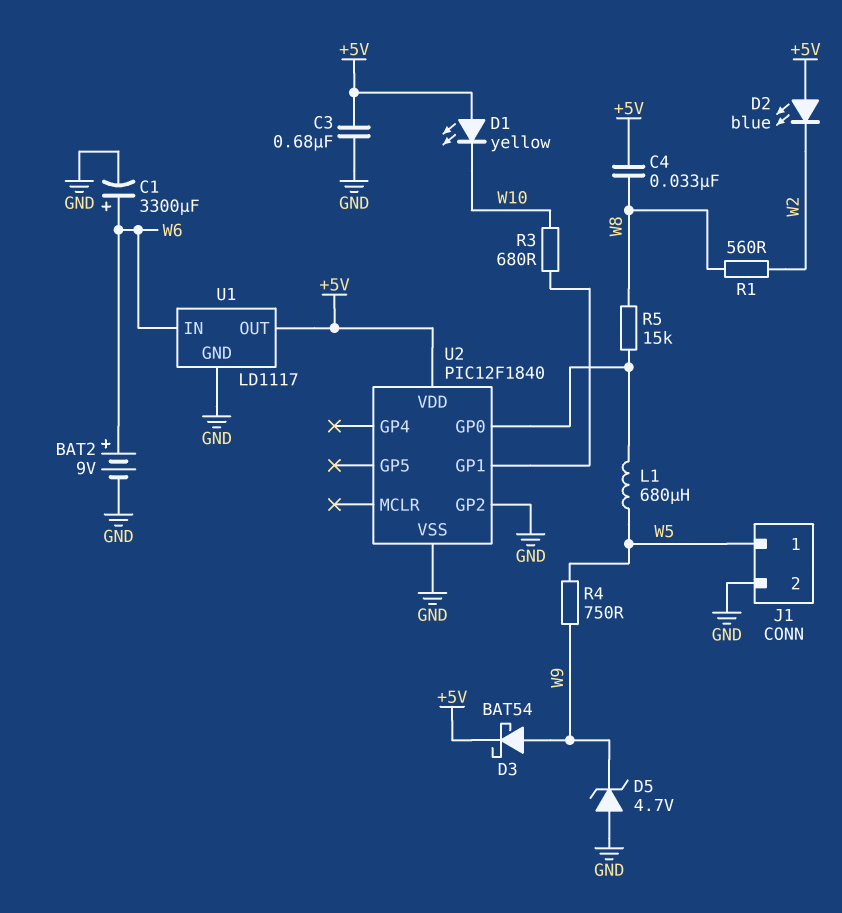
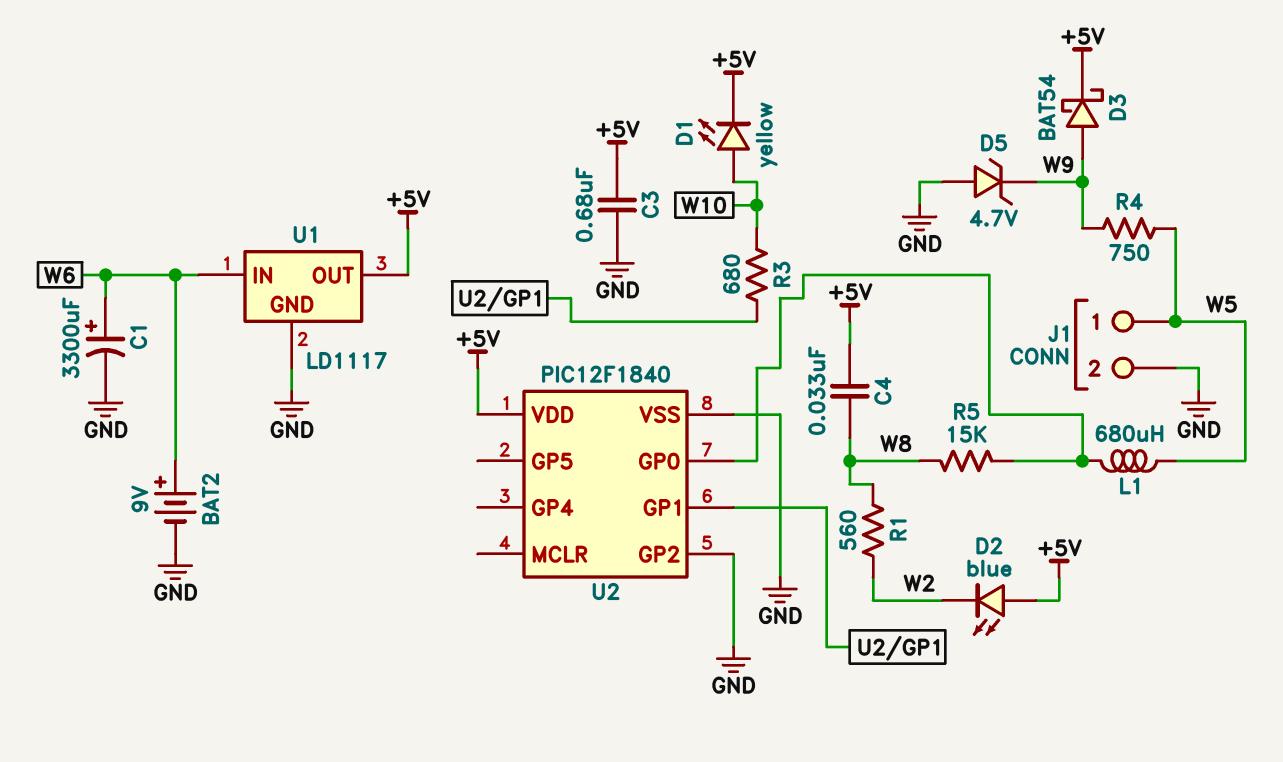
D1: LED yellow (A +5V, K W10) -> LED yellow (A W10, K +5V)

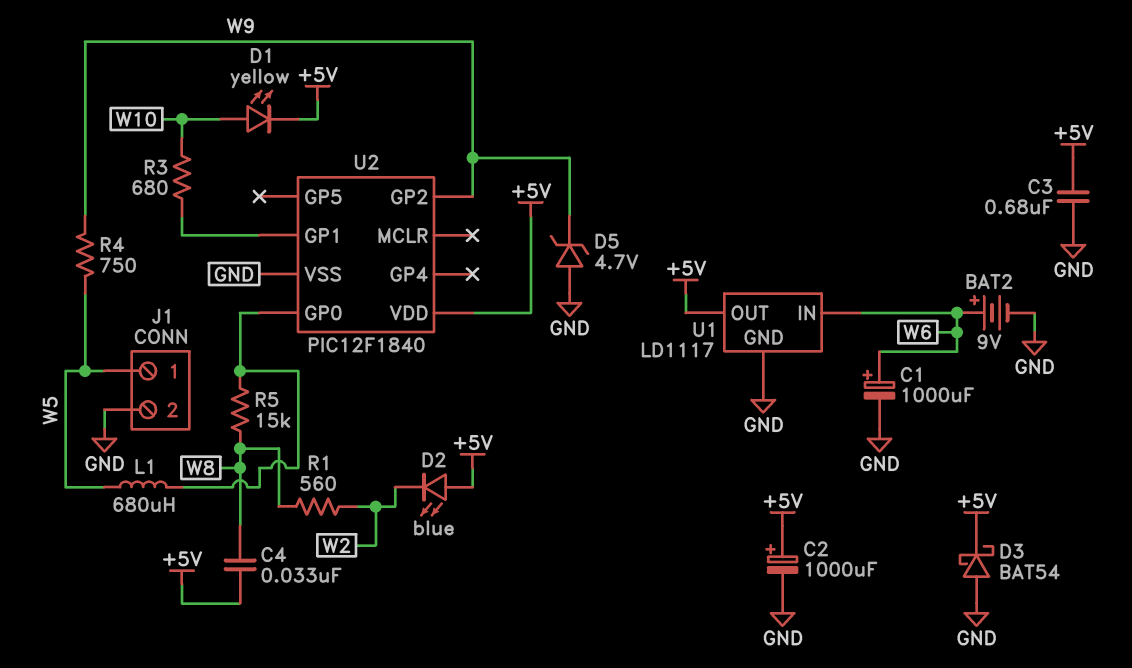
C1: 3300uF (plus W6, minus GND) -> 1000uF (plus W6, minus GND)
C2: none -> 1000uF (plus +5V, minus GND)
D3: schottky BAT54 (A W9, K +5V) -> schottky BAT54 (A GND, K +5V)
U2 pin GP2: GND -> W9

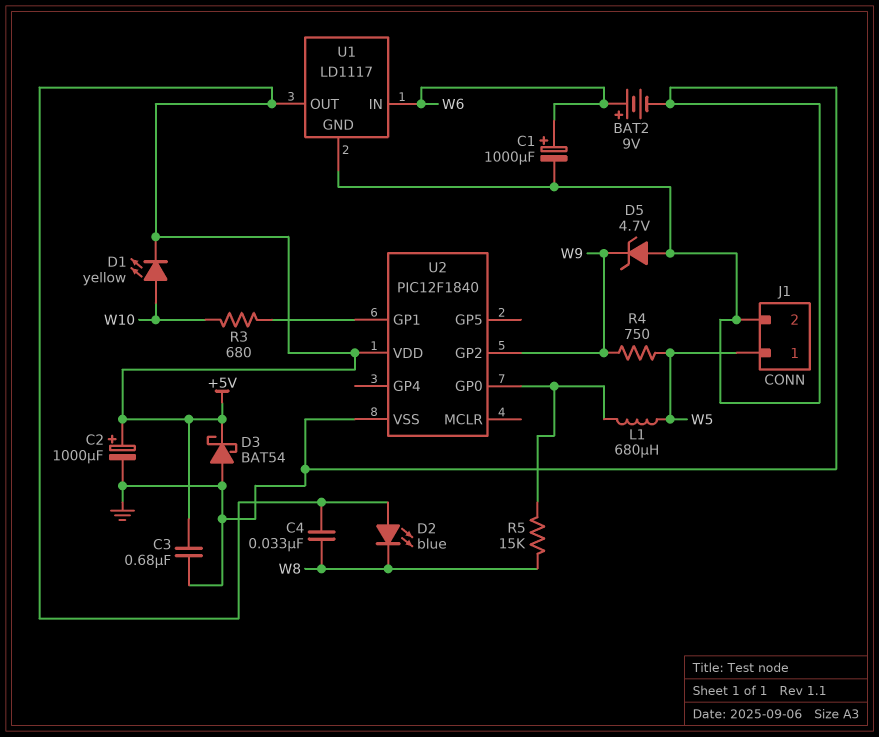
D2: LED blue (A +5V, K W2) -> LED blue (A +5V, K W8)
R1: 560 (W2, W8) -> none

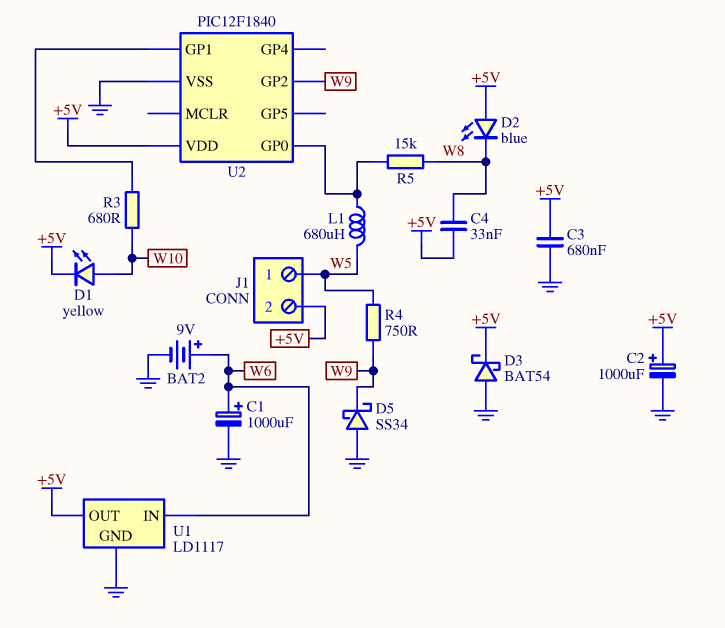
D5: zener 4.7V (A GND, K W9) -> schottky SS34 (A GND, K W9)
J1 pin 2: GND -> +5V

